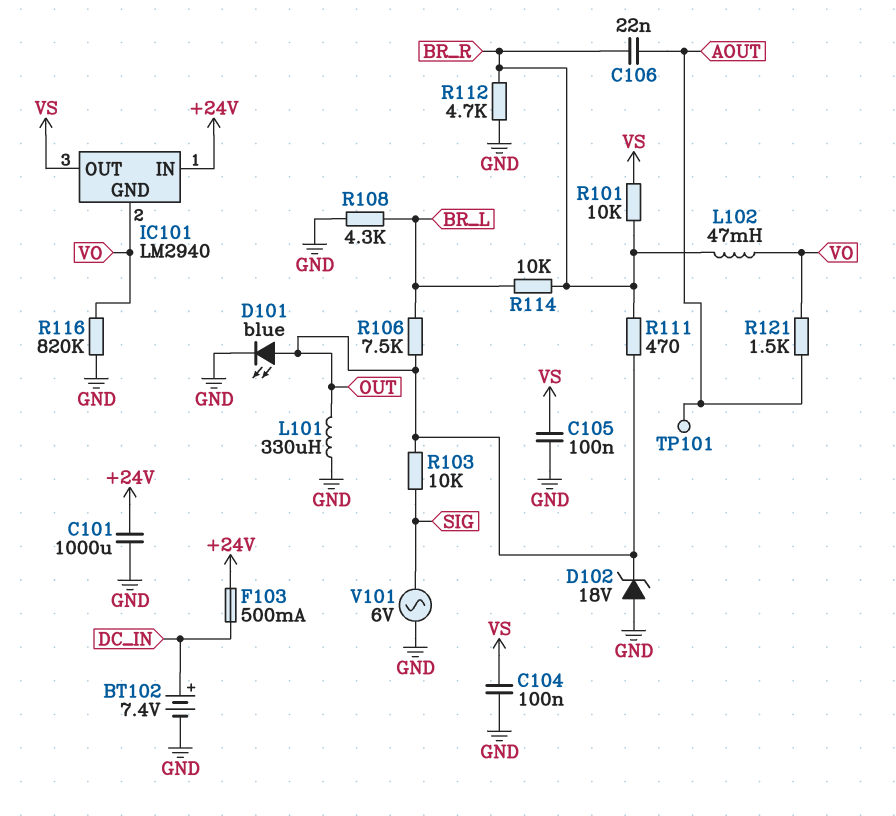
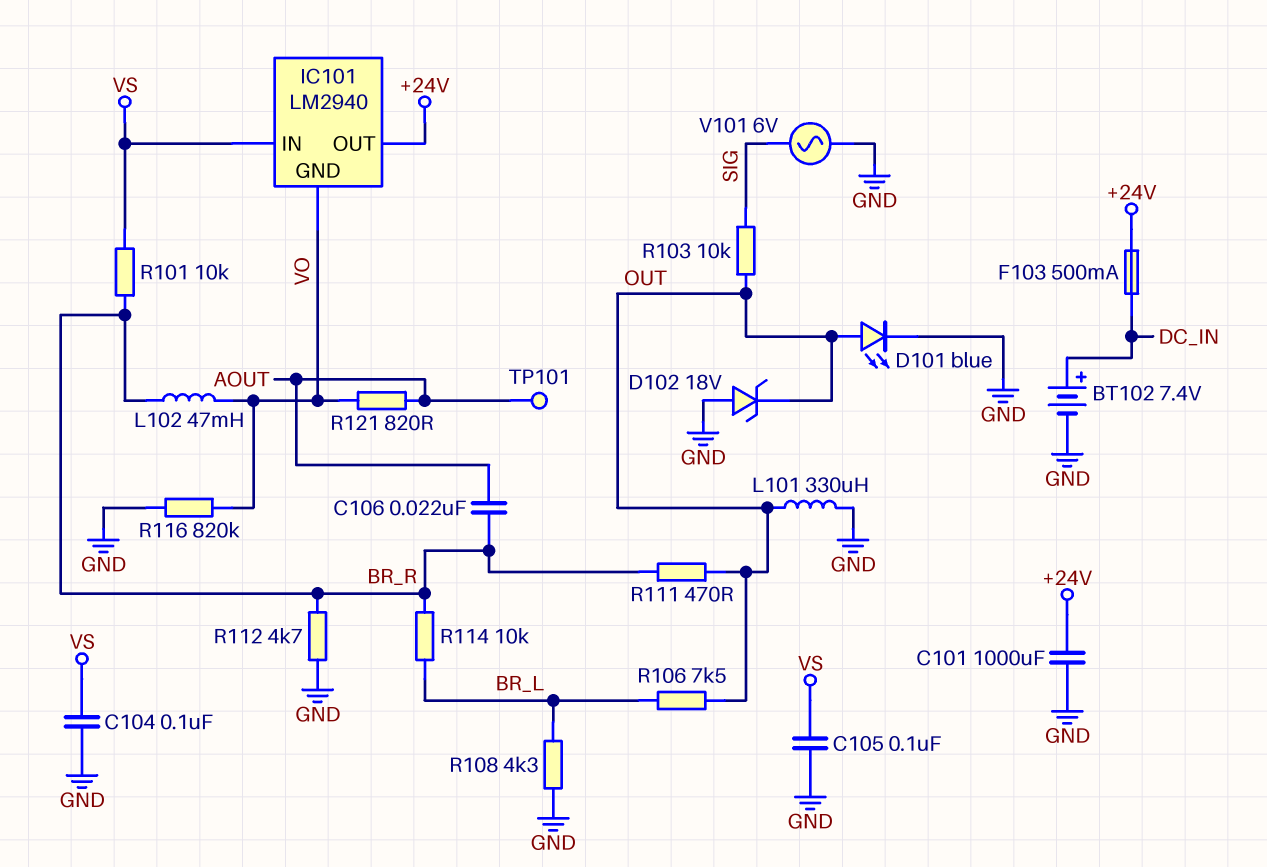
IC101 pin IN: +24V -> VS
IC101 pin OUT: VS -> +24V
R121: 1.5k (AOUT, VO) -> 820 (AOUT, VO)

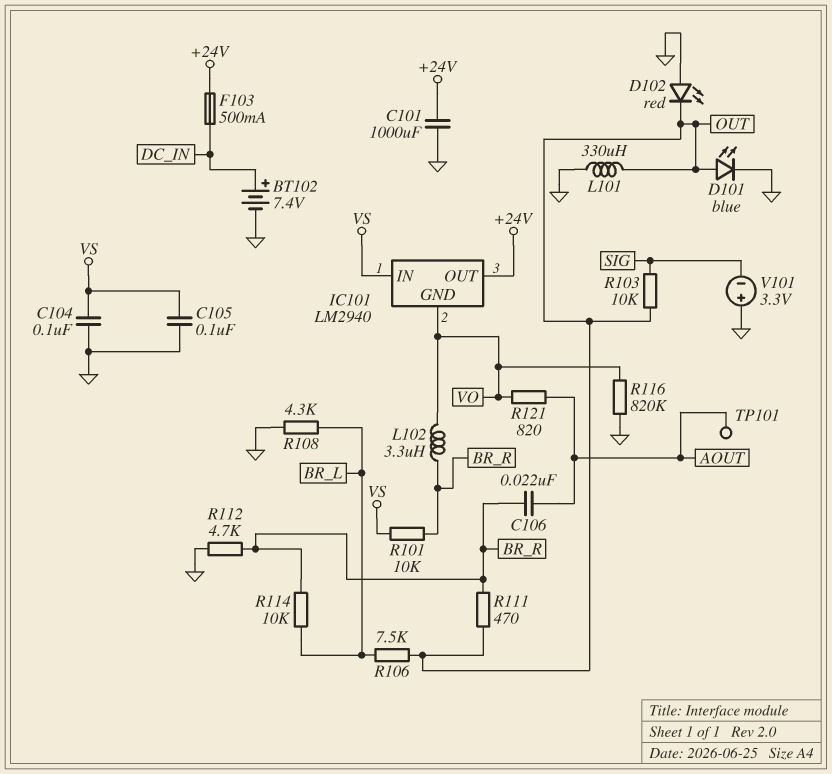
D102: zener 18V (A GND, K OUT) -> LED red (A GND, K OUT)
L102: 47mH (BR_R, VO) -> 3.3uH (BR_R, VO)
V101: AC 6V (GND, SIG) -> 3.3V (plus GND, minus SIG)

